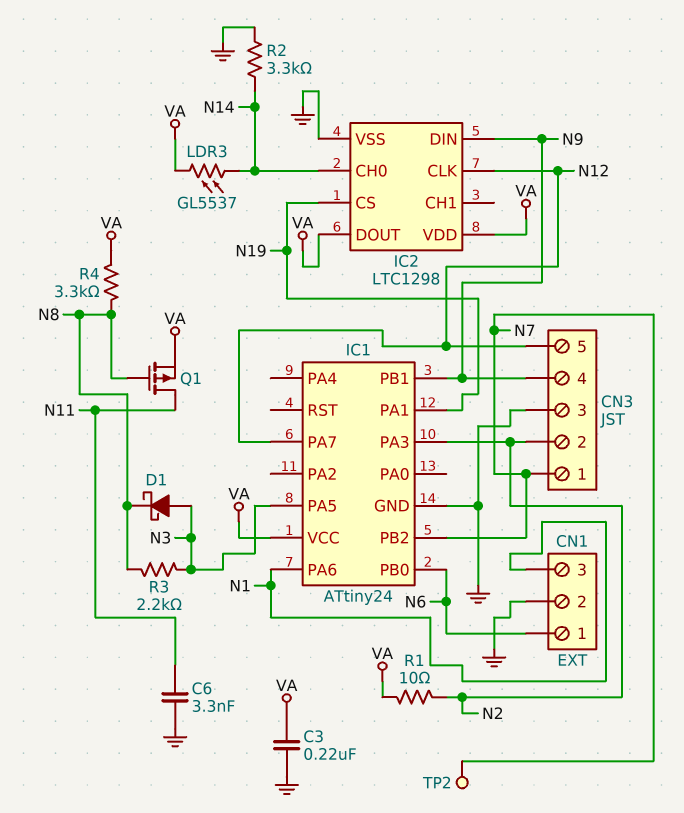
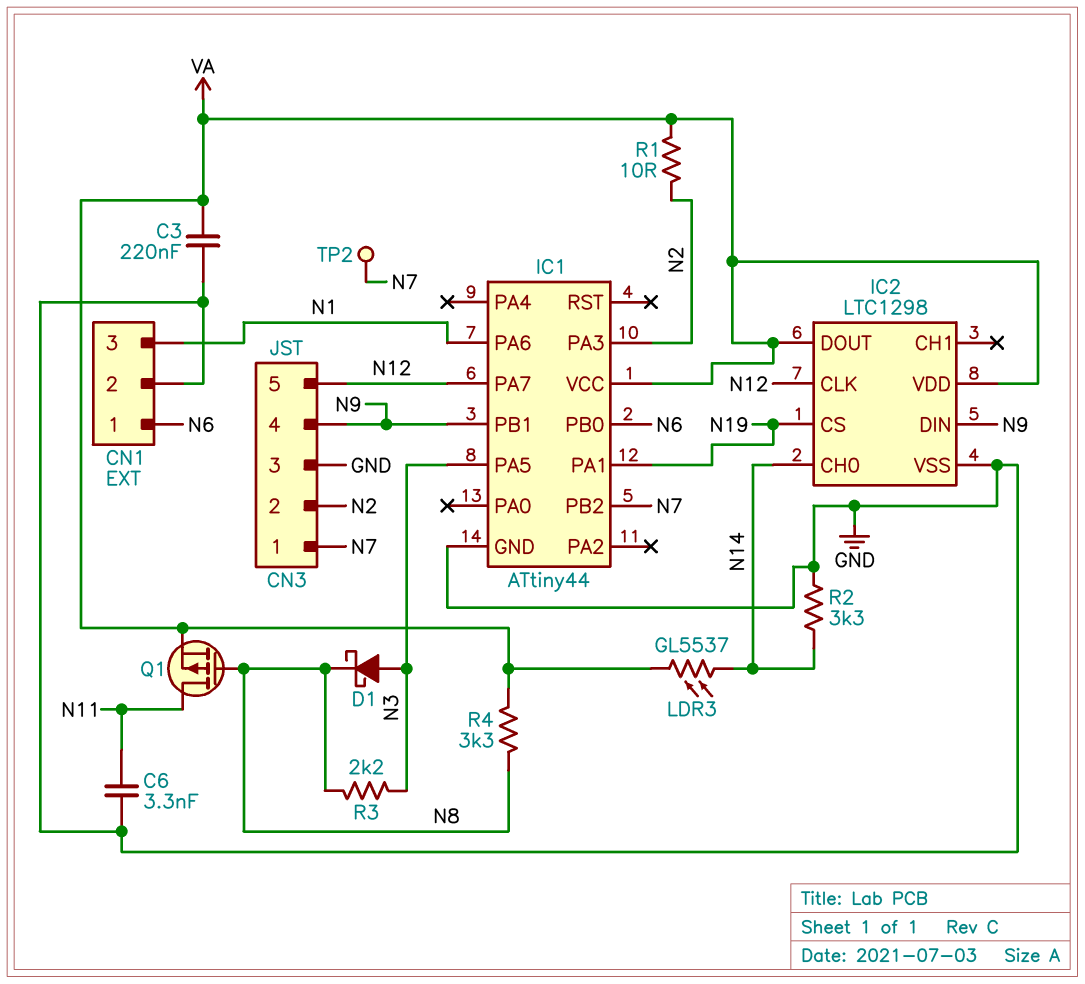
IC1: ATtiny24 -> ATtiny44

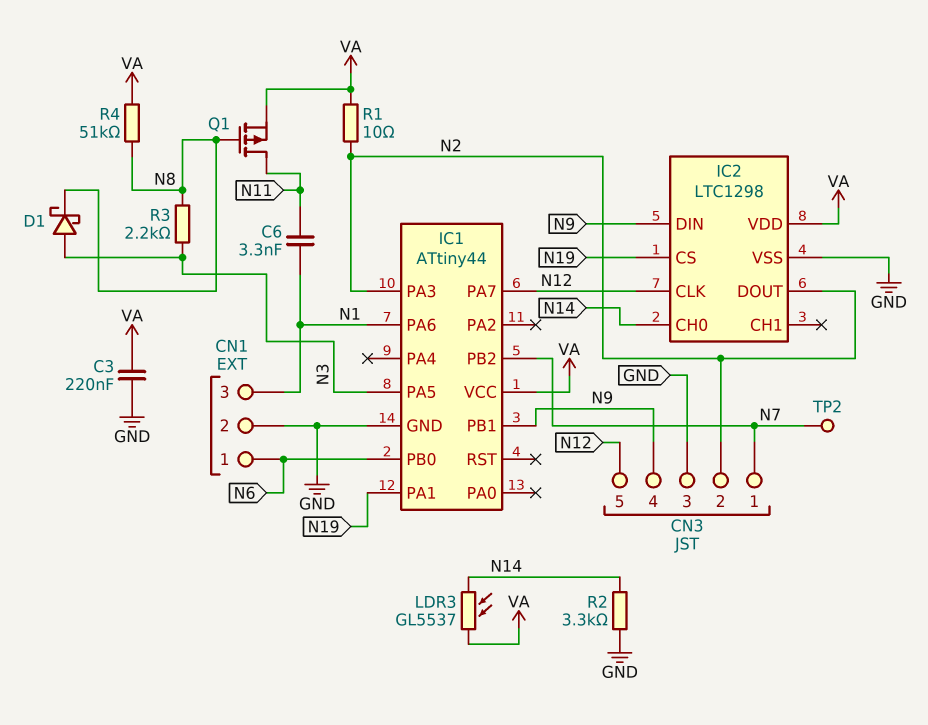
C6: 3.3nF (GND, N11) -> 3.3nF (N1, N11)
IC2 pin DOUT: VA -> N2
R4: 3.3k (N8, VA) -> 51k (N8, VA)

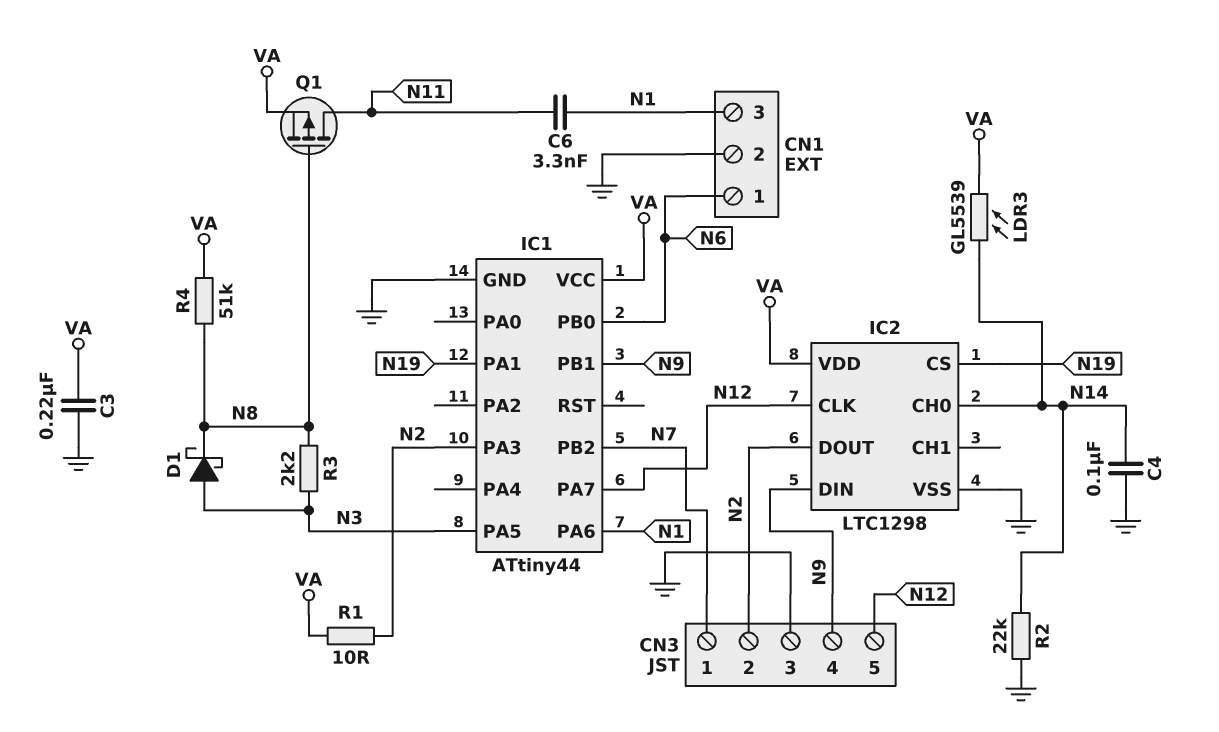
C4: none -> 100nF (GND, N14)
LDR3: GL5537 (N14, VA) -> GL5539 (N14, VA)
R2: 3.3k (GND, N14) -> 22k (GND, N14)
TP2: test point (N7) -> none

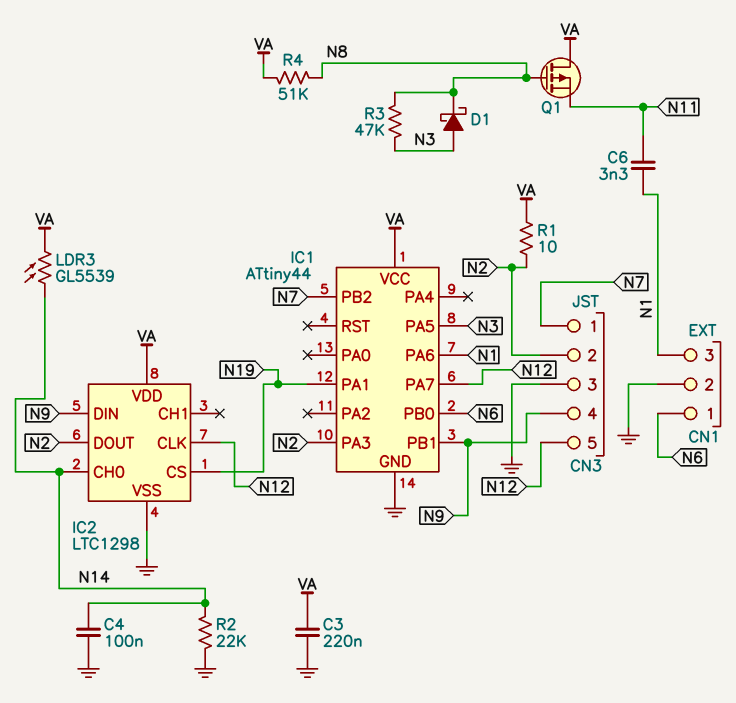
Q1: PMOS (G N8, D N11, S VA) -> PMOS (G N8, D VA, S N11)
R3: 2.2k (N3, N8) -> 47k (N3, N8)

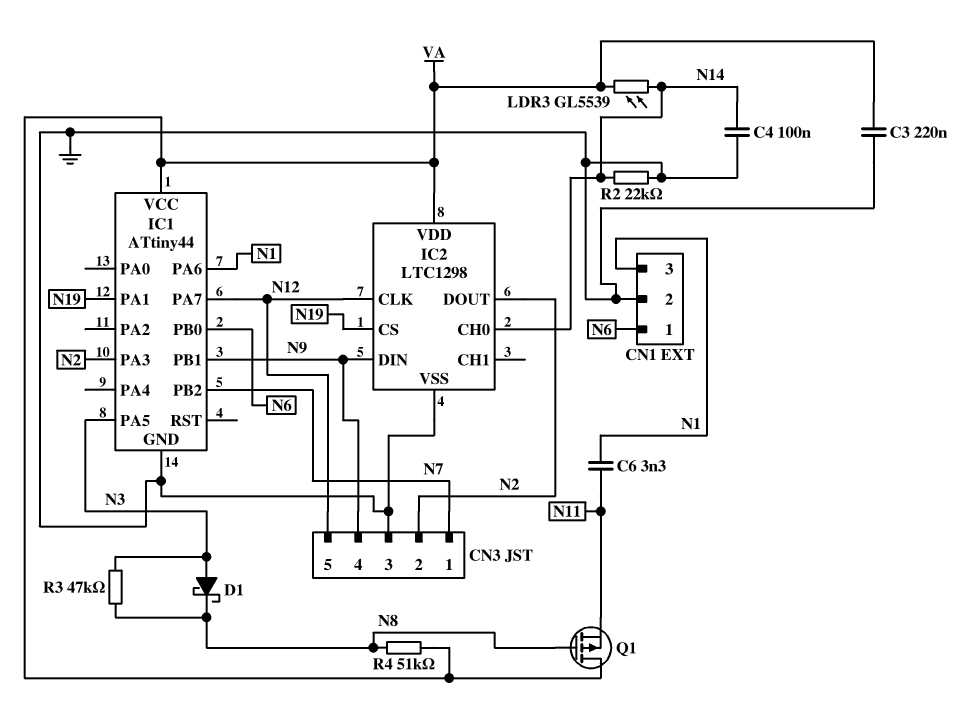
R1: 10 (N2, VA) -> none

